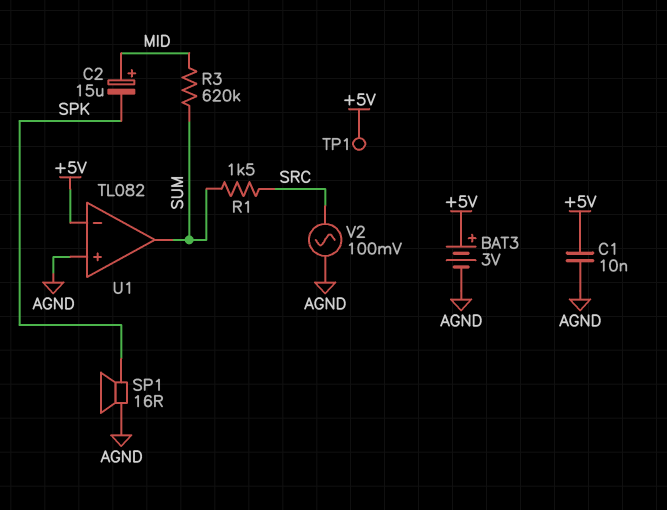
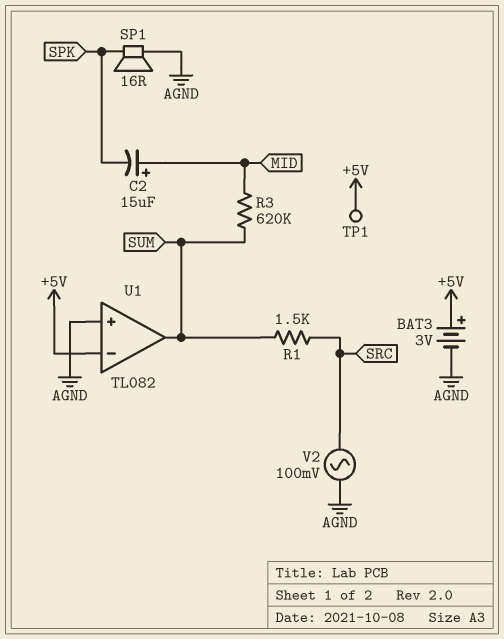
C1: 10nF (+5V, AGND) -> none

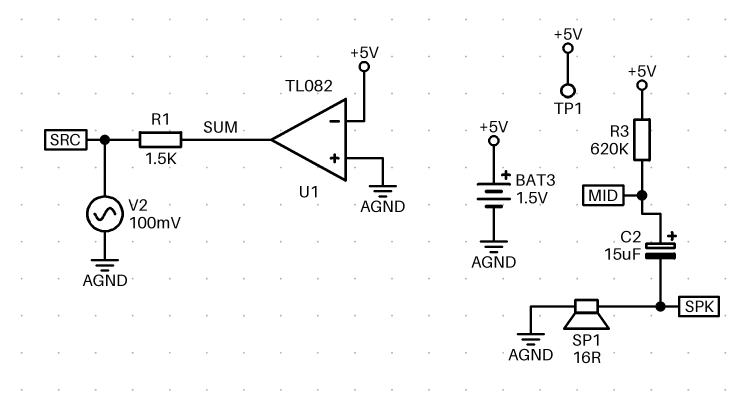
BAT3: 3V (plus +5V, minus AGND) -> 1.5V (plus +5V, minus AGND)
R3: 620k (MID, SUM) -> 620k (+5V, MID)

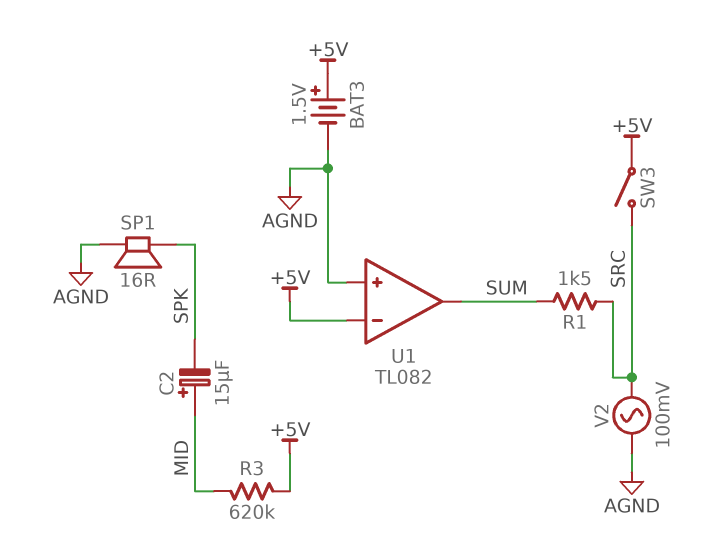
SW3: none -> switch (+5V, SRC)
TP1: test point (+5V) -> none

